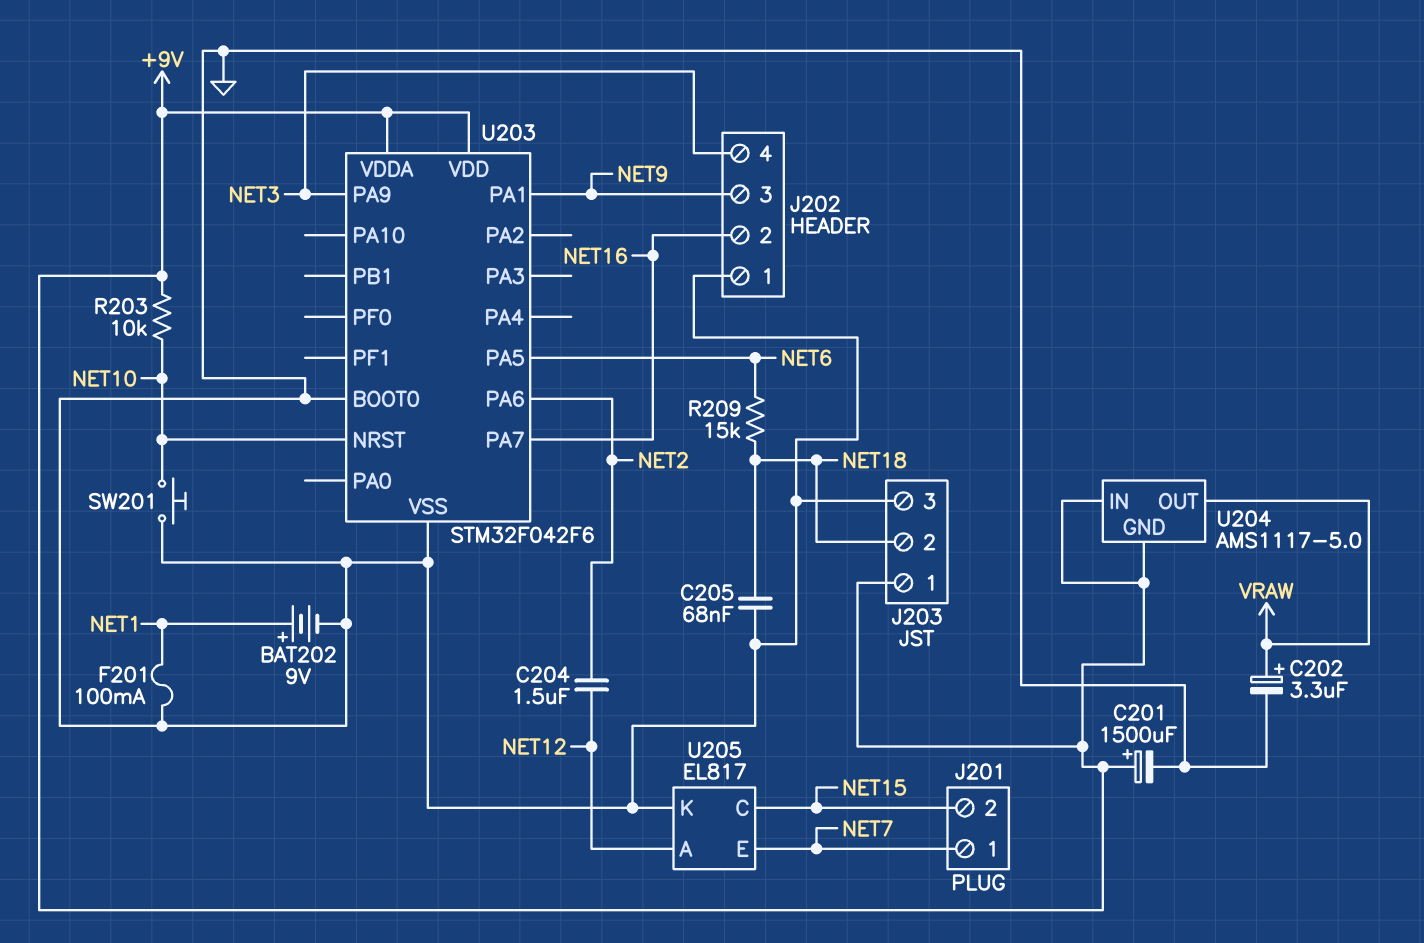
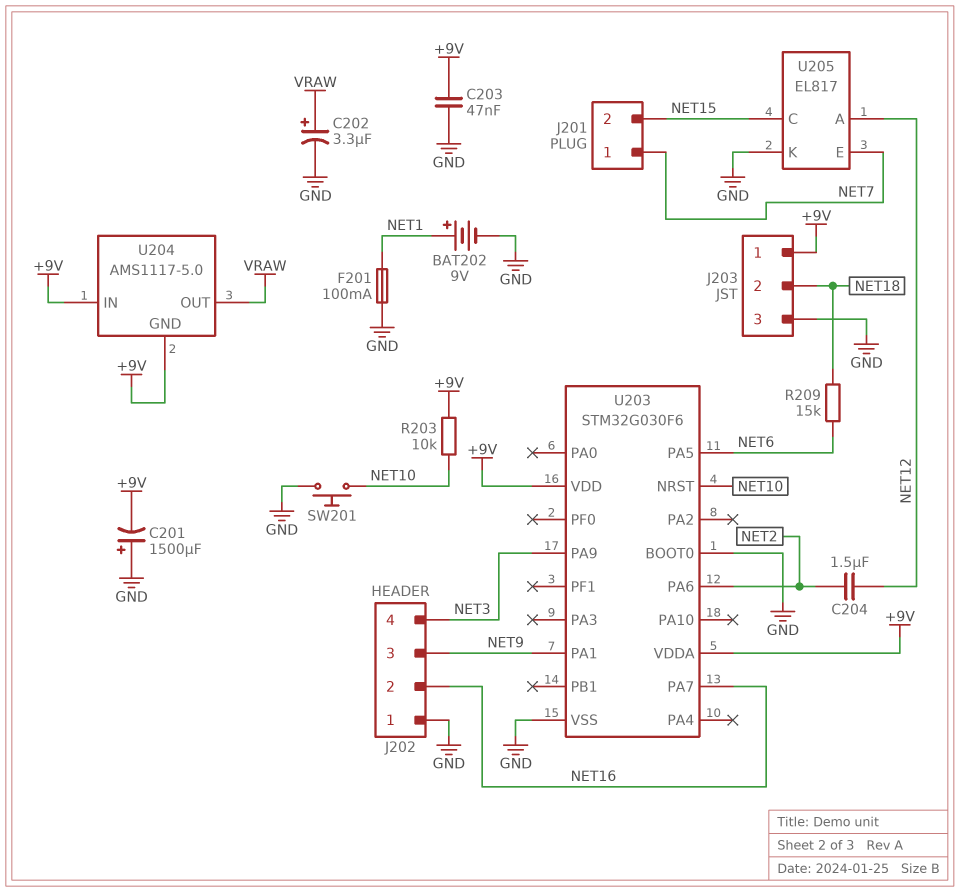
C201: 1500uF (plus +9V, minus GND) -> 1500uF (plus GND, minus +9V)
C203: none -> 47nF (+9V, GND)
C205: 68nF (GND, NET18) -> none
U203: STM32F042F6 -> STM32G030F6

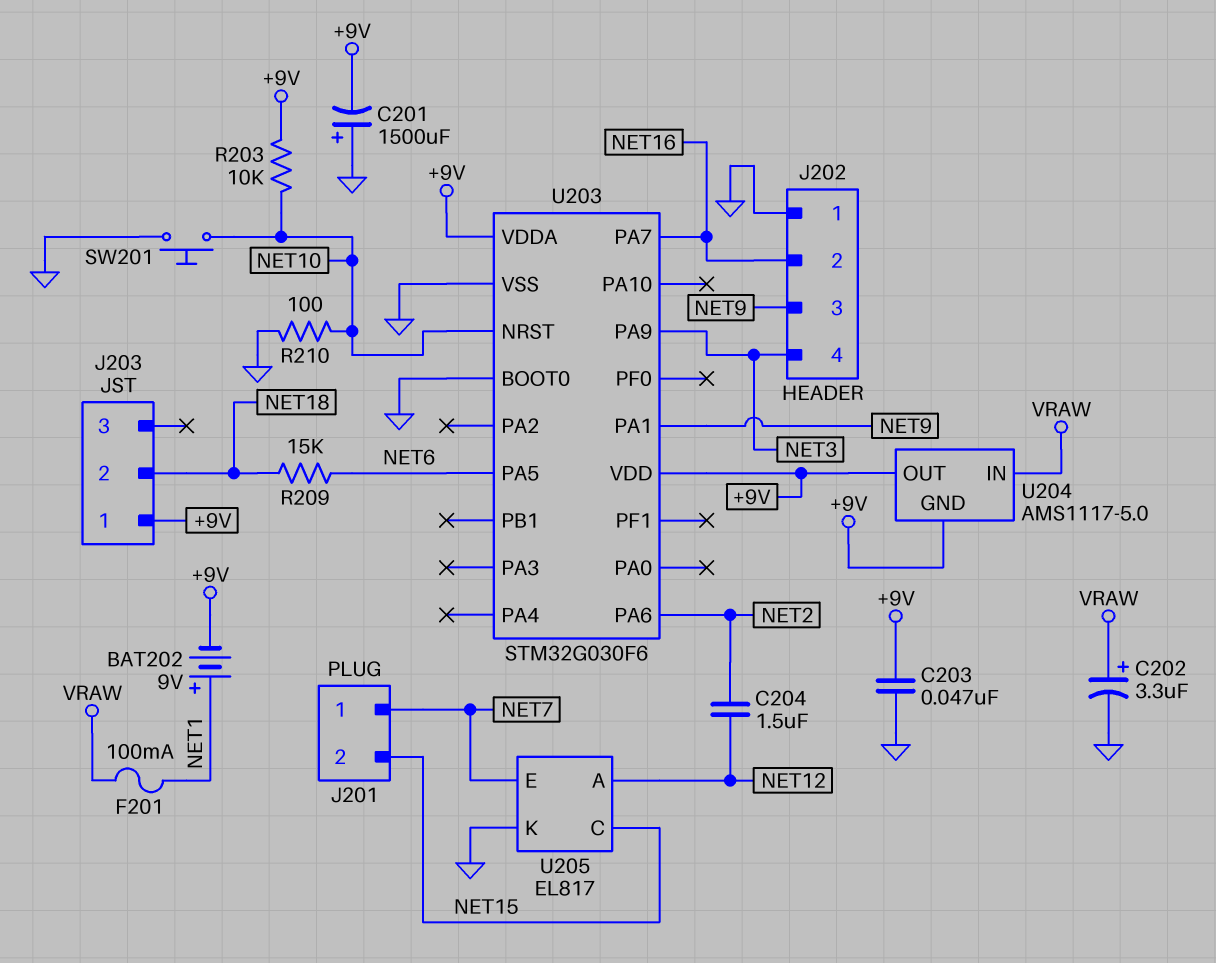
BAT202: 9V (plus NET1, minus GND) -> 9V (plus NET1, minus +9V)
F201: 100mA (GND, NET1) -> 100mA (NET1, VRAW)
J203 pin 3: GND -> none
R210: none -> 100 (GND, NET10)
U204 pin IN: +9V -> VRAW
U204 pin OUT: VRAW -> +9V

